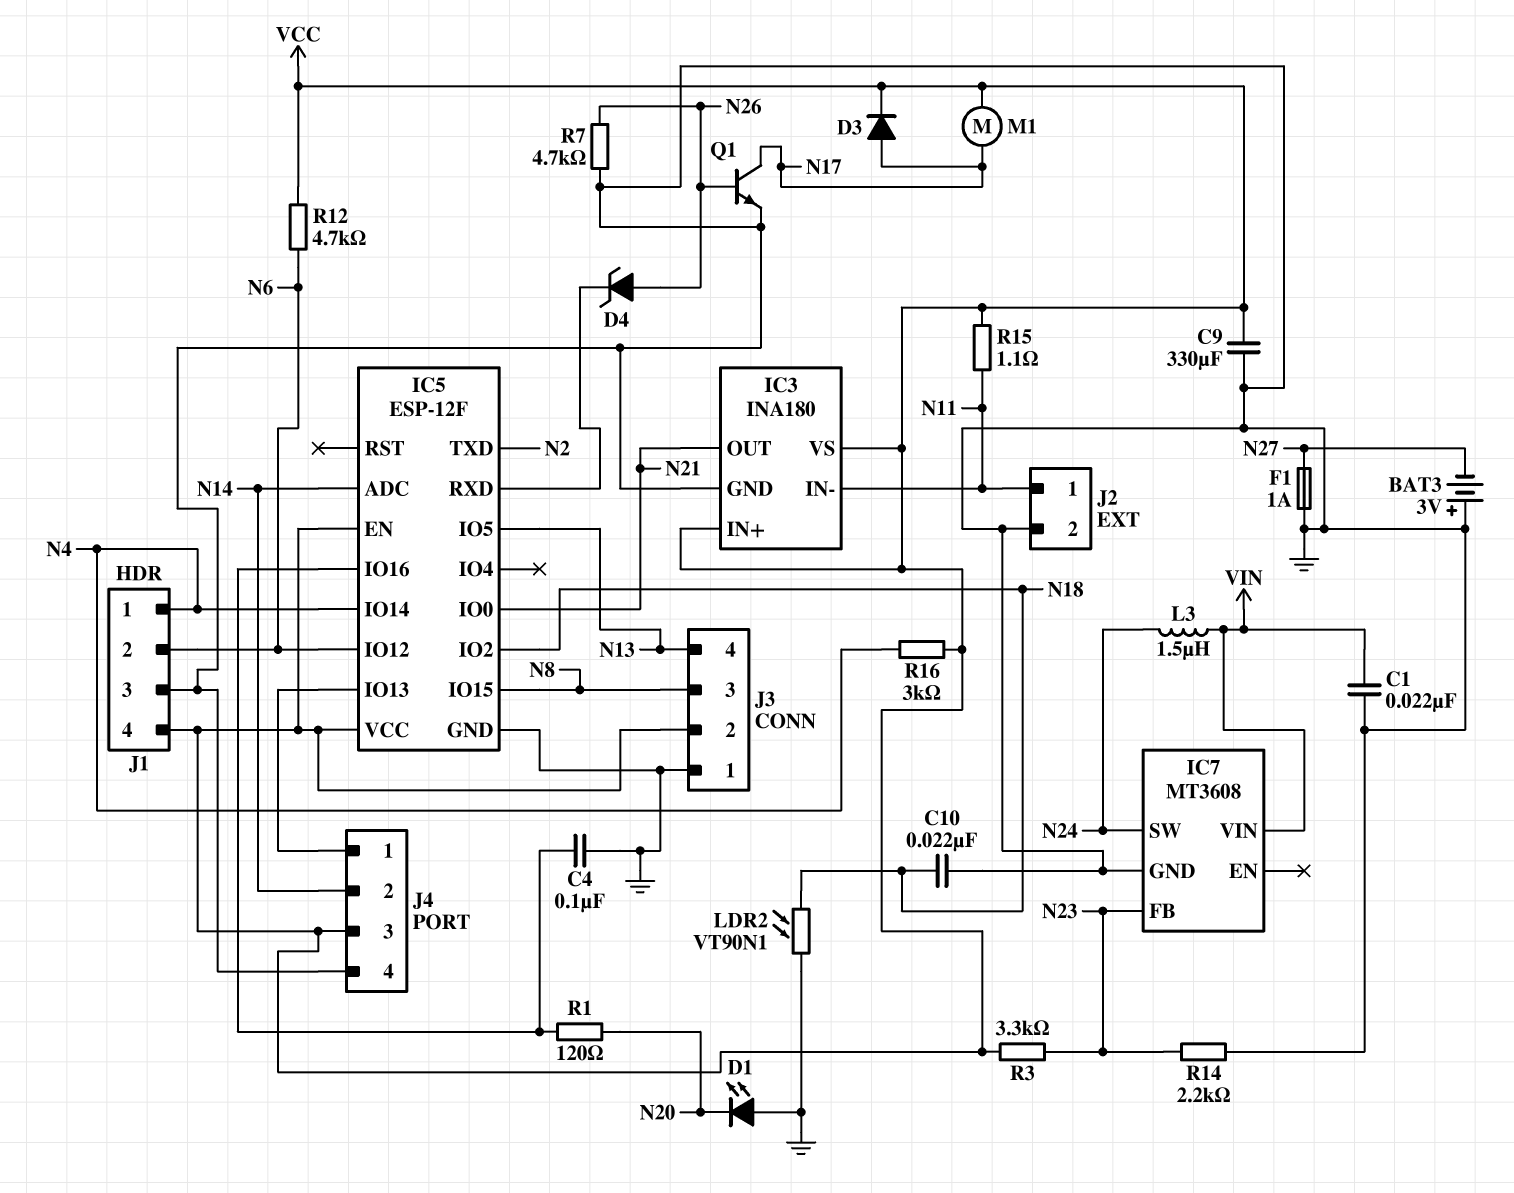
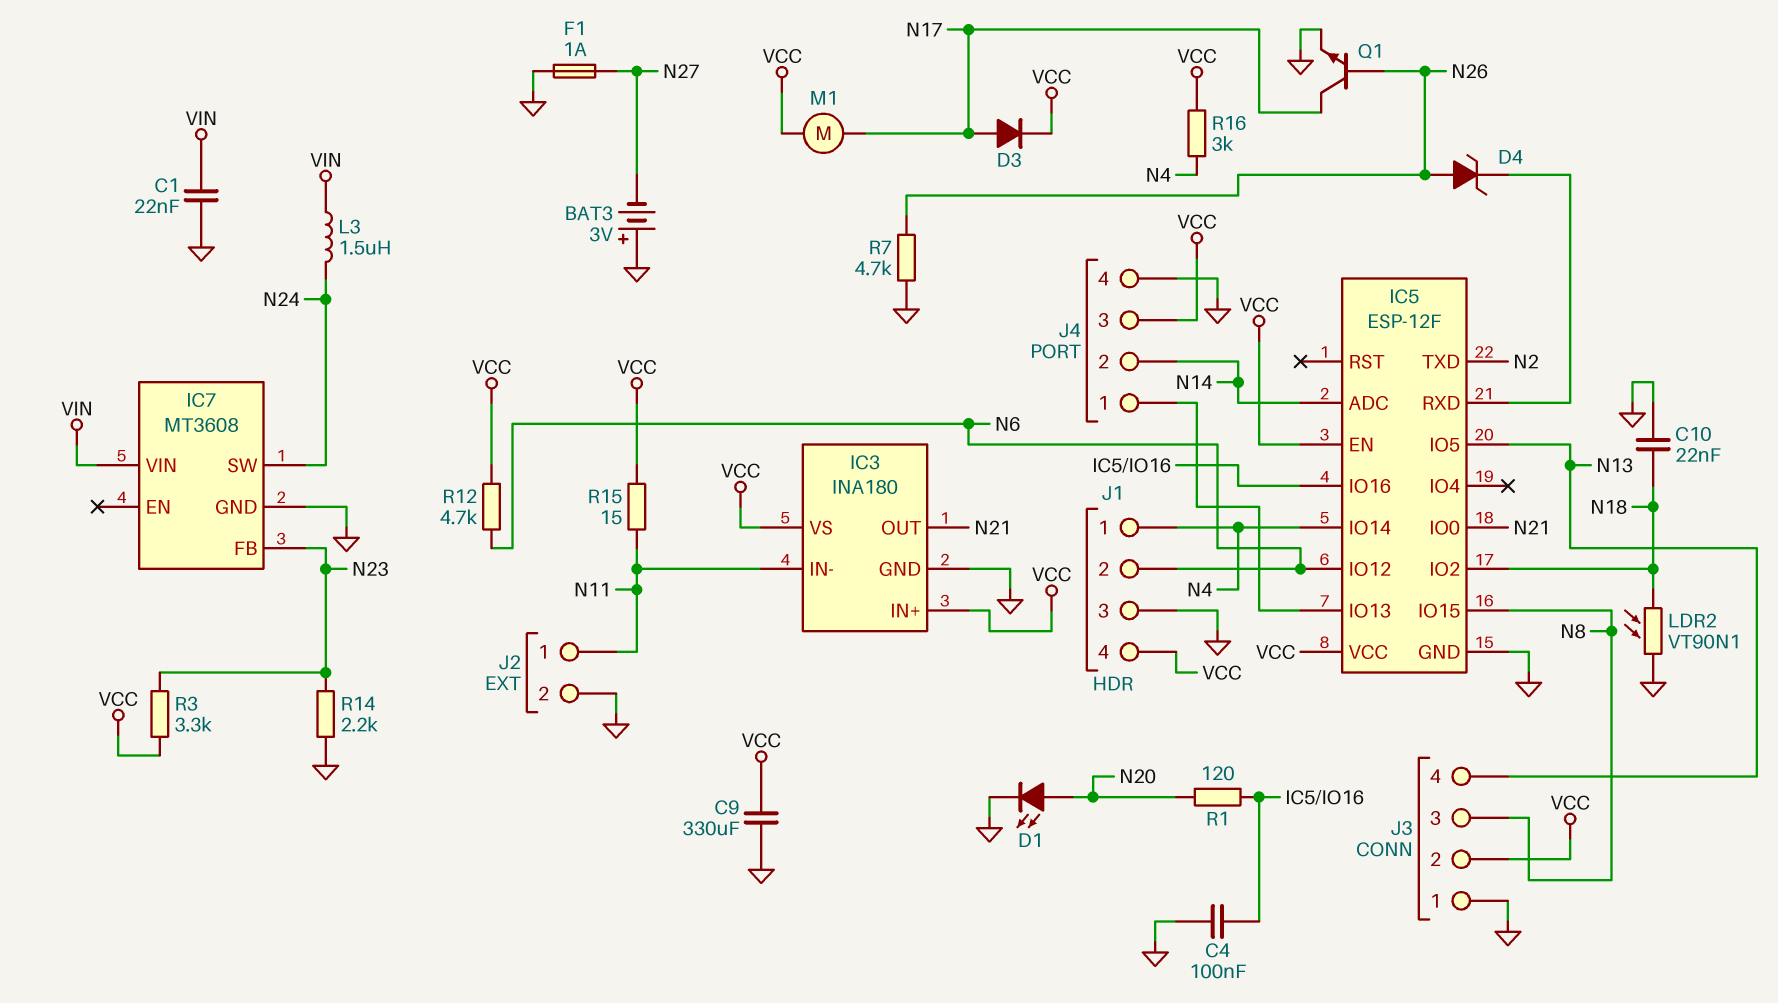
D1: LED (A GND, K N20) -> LED (A N20, K GND)
R15: 1.1 (N11, VCC) -> 15 (N11, VCC)

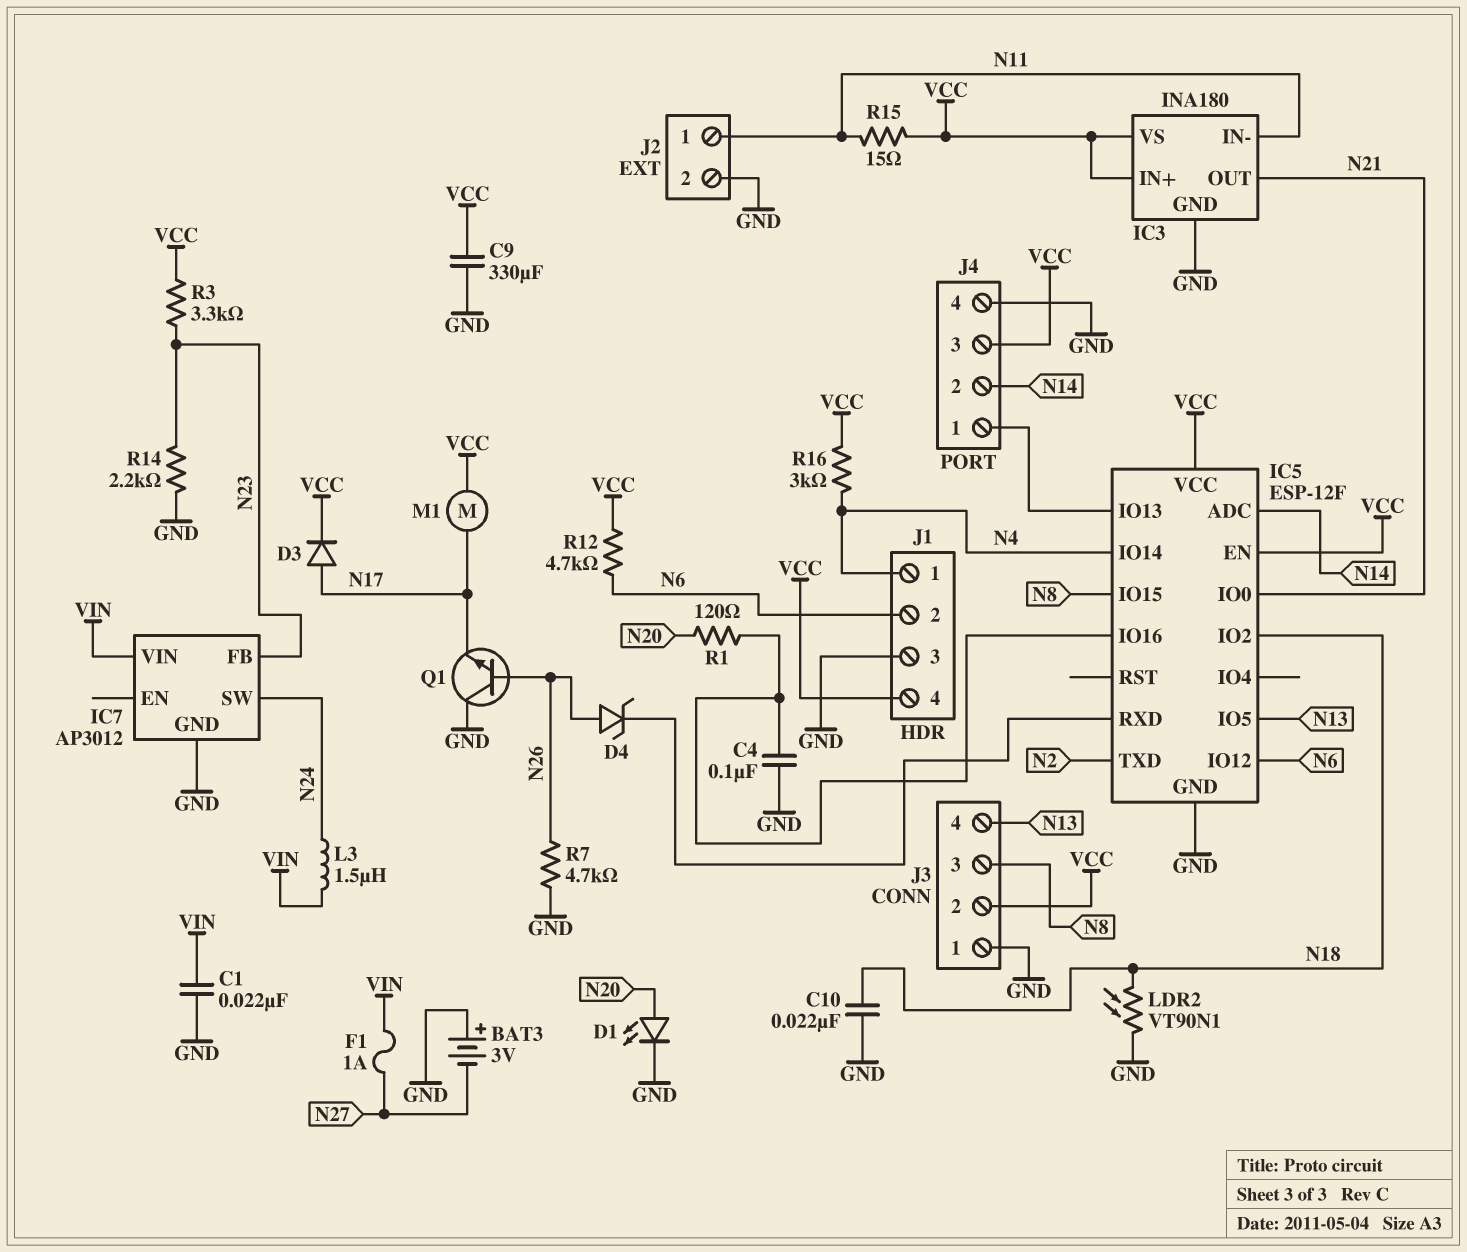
F1: 1A (GND, N27) -> 1A (N27, VIN)
IC7: MT3608 -> AP3012
Q1: NPN (B N26, C N17, E GND) -> NPN (B N26, C GND, E N17)

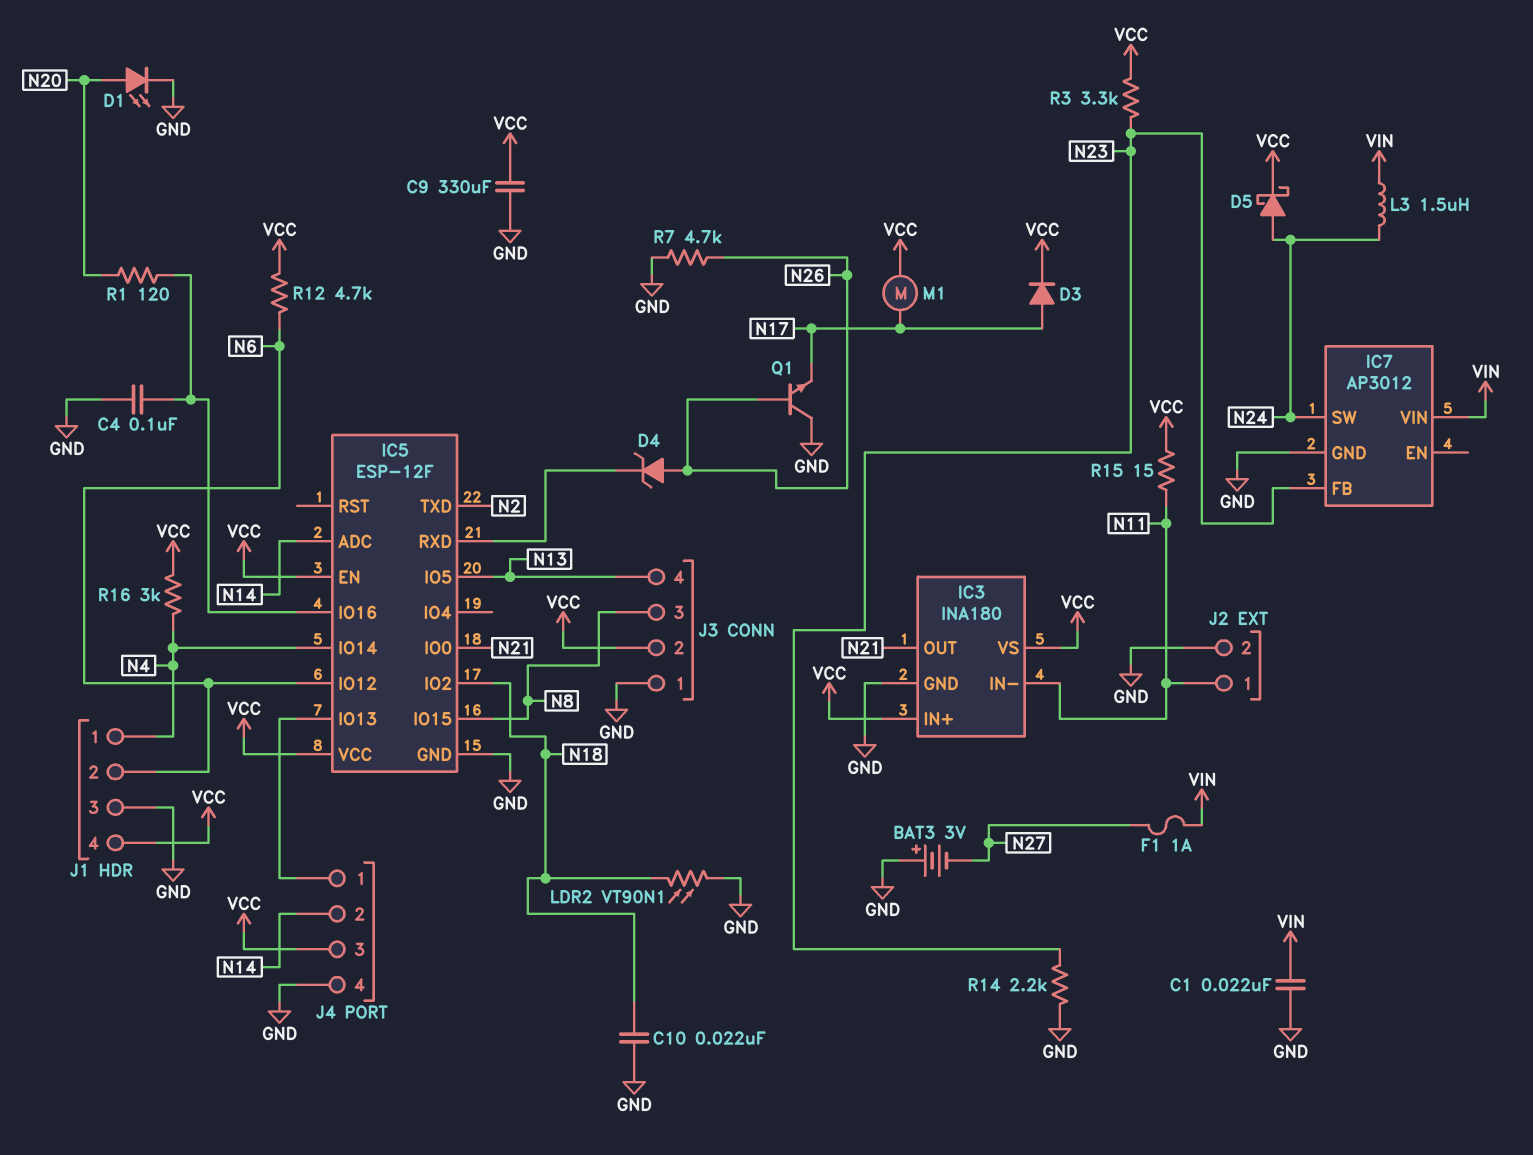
D5: none -> schottky (A N24, K VCC)

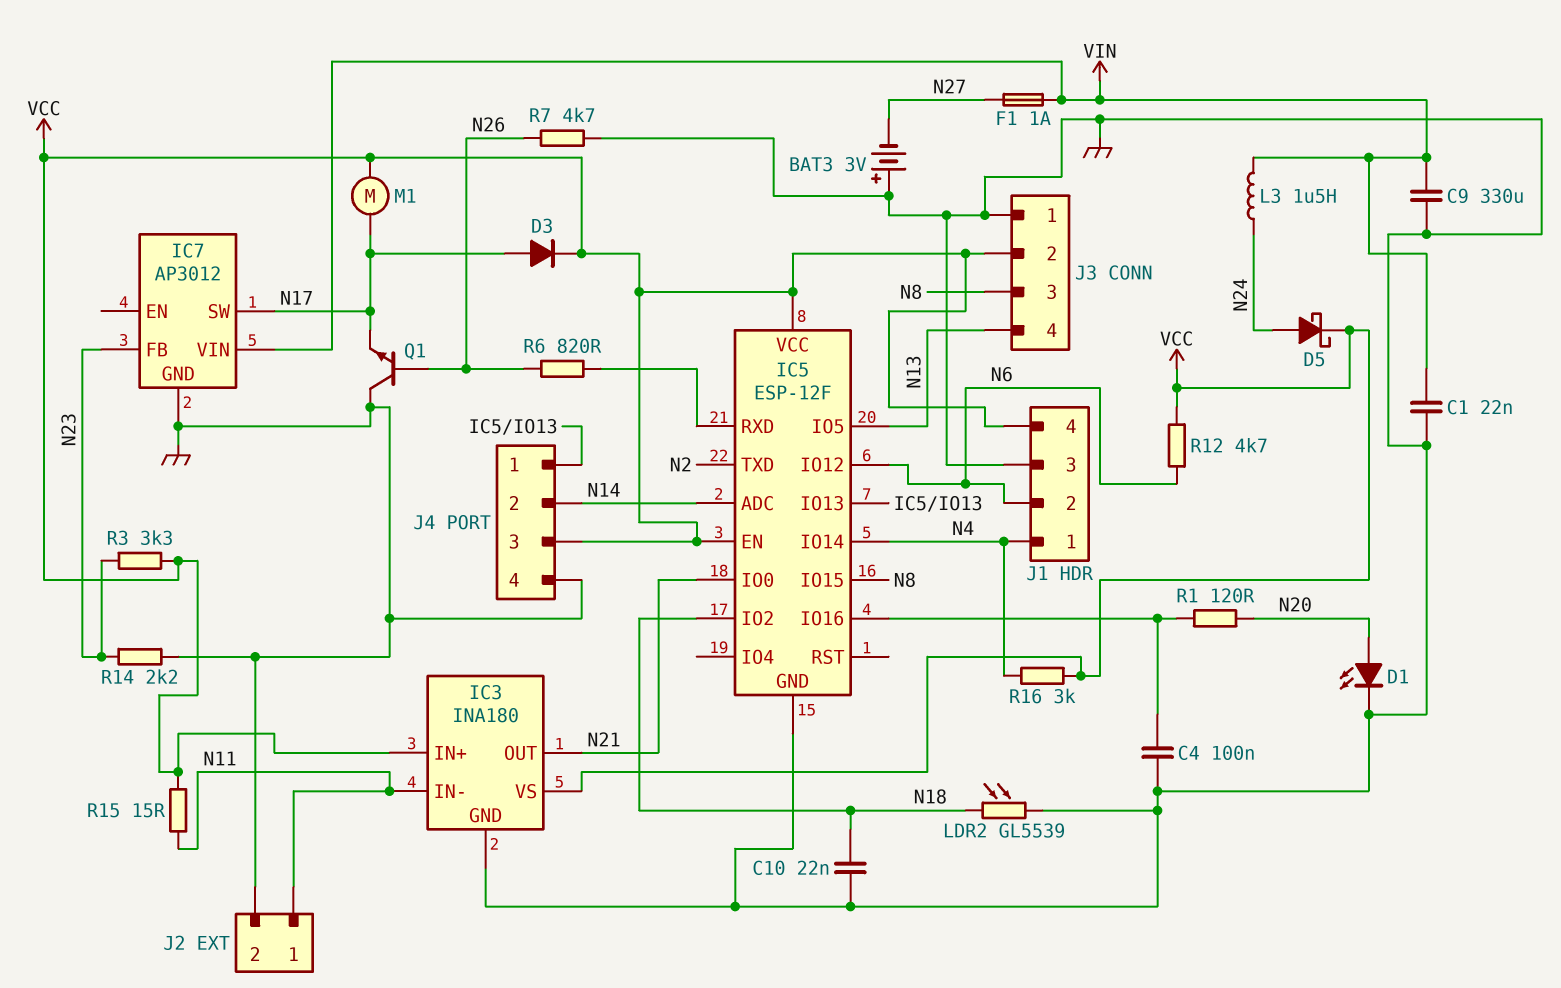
C9: 330uF (GND, VCC) -> 330uF (GND, VIN)
D4: zener (A N26, K IC5/RXD) -> none
IC7 pin SW: N24 -> N17
LDR2: VT90N1 (GND, N18) -> GL5539 (GND, N18)
R6: none -> 820 (IC5/RXD, N26)

